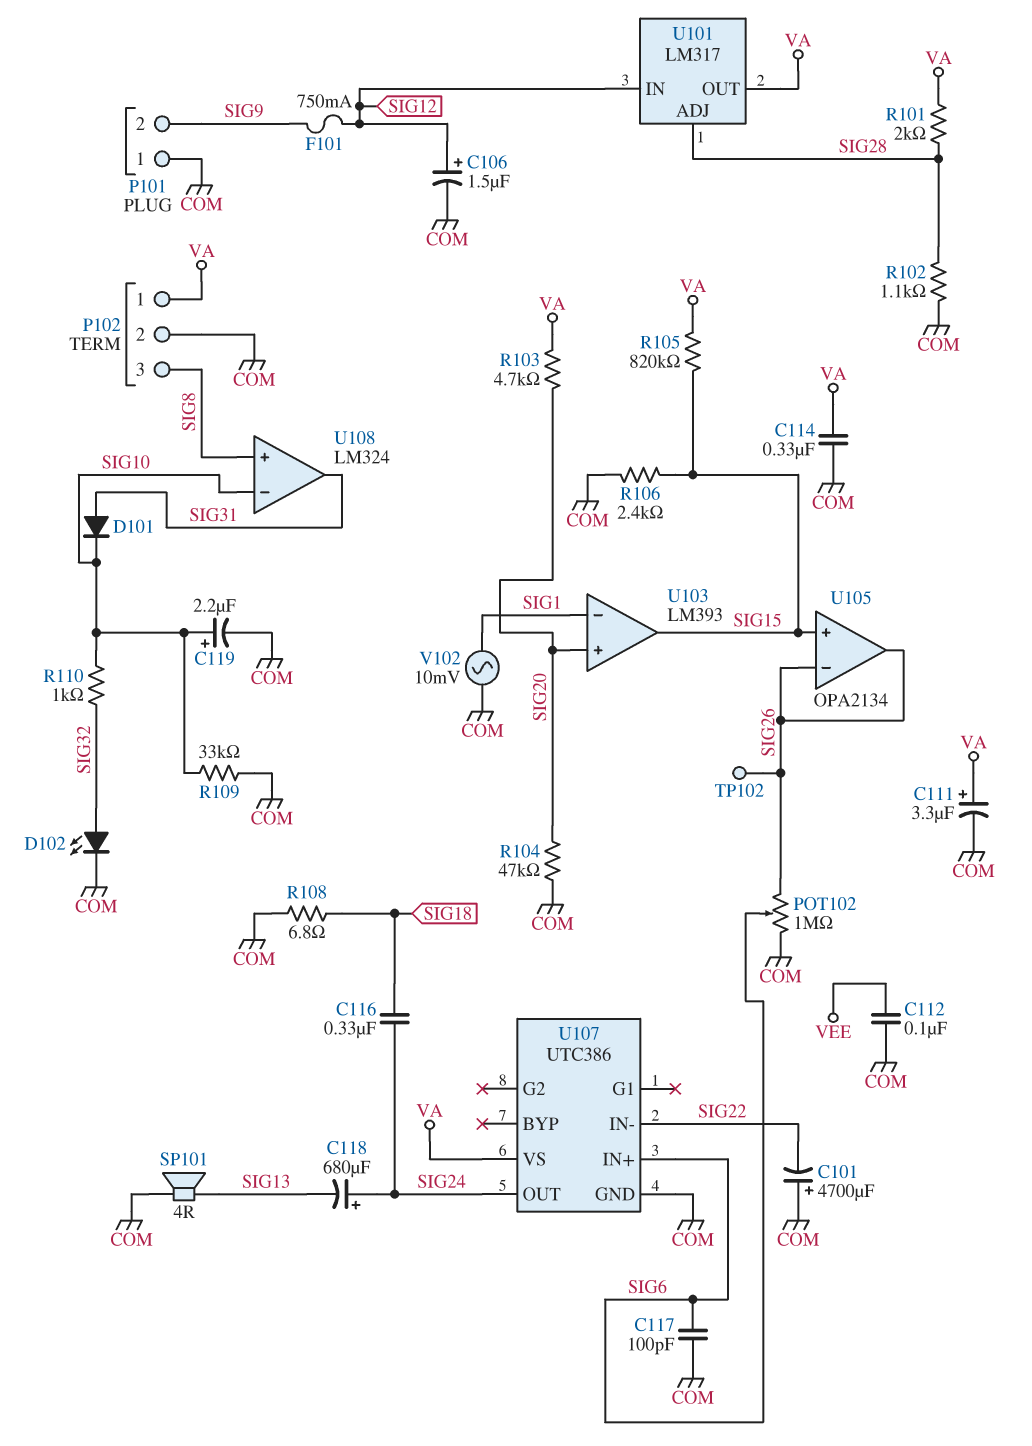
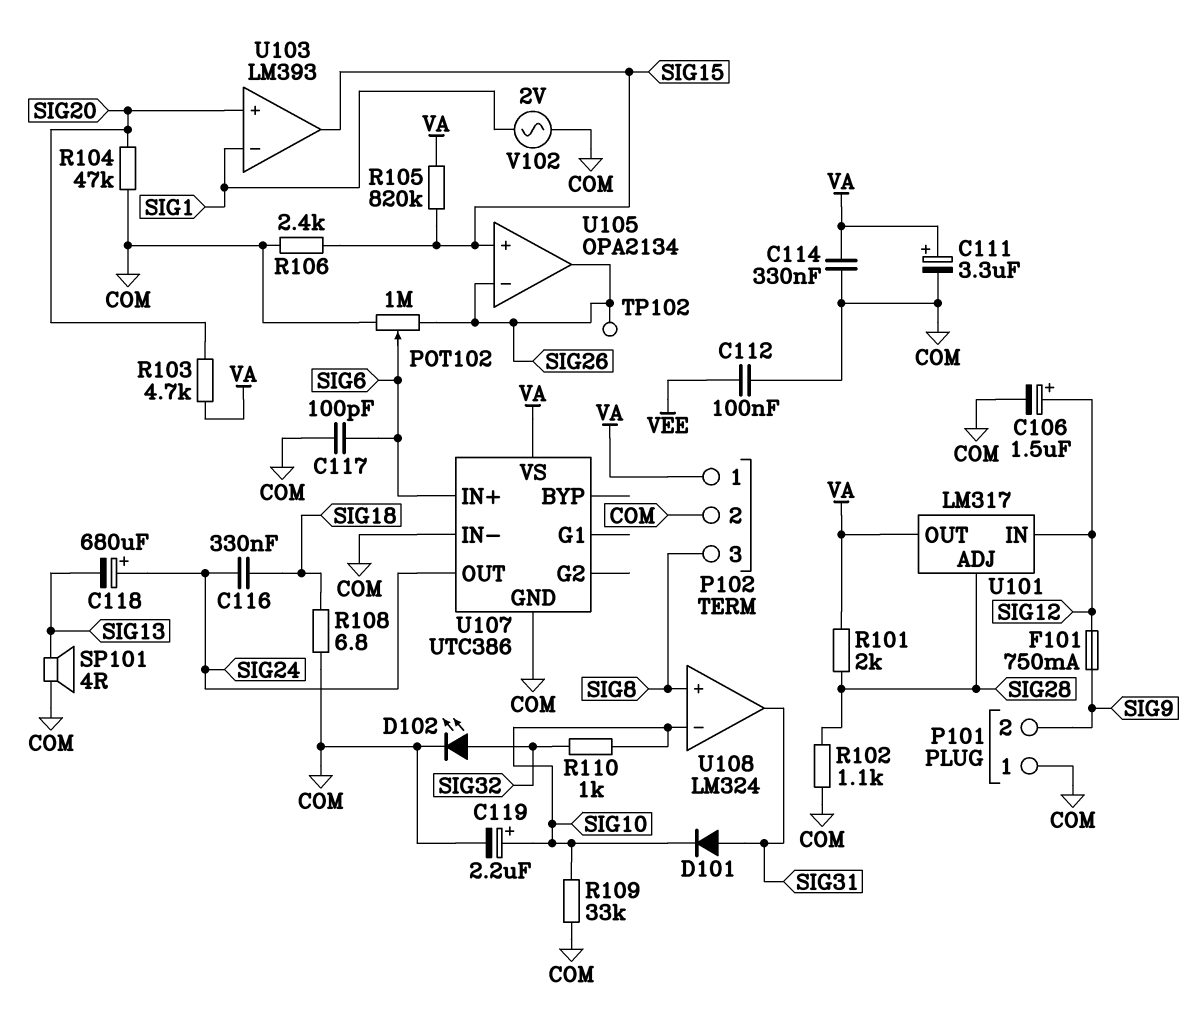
C101: 4700uF (plus COM, minus SIG22) -> none
U107 pin IN-: SIG22 -> COM
V102: AC 10mV (COM, SIG1) -> AC 2V (COM, SIG1)

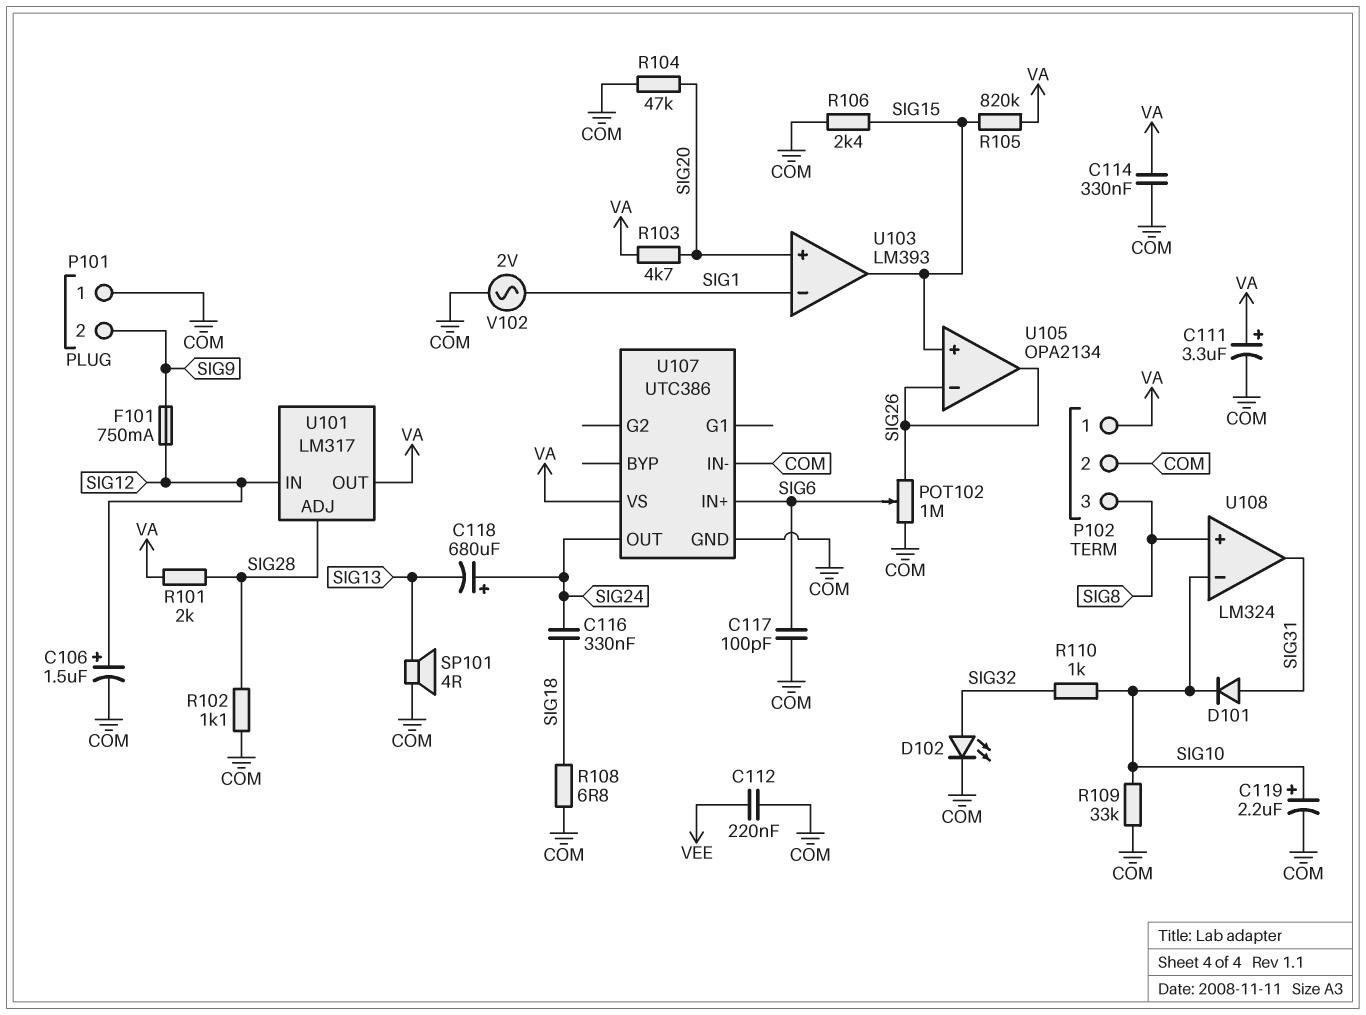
C112: 100nF (COM, VEE) -> 220nF (COM, VEE)
TP102: test point (SIG26) -> none

